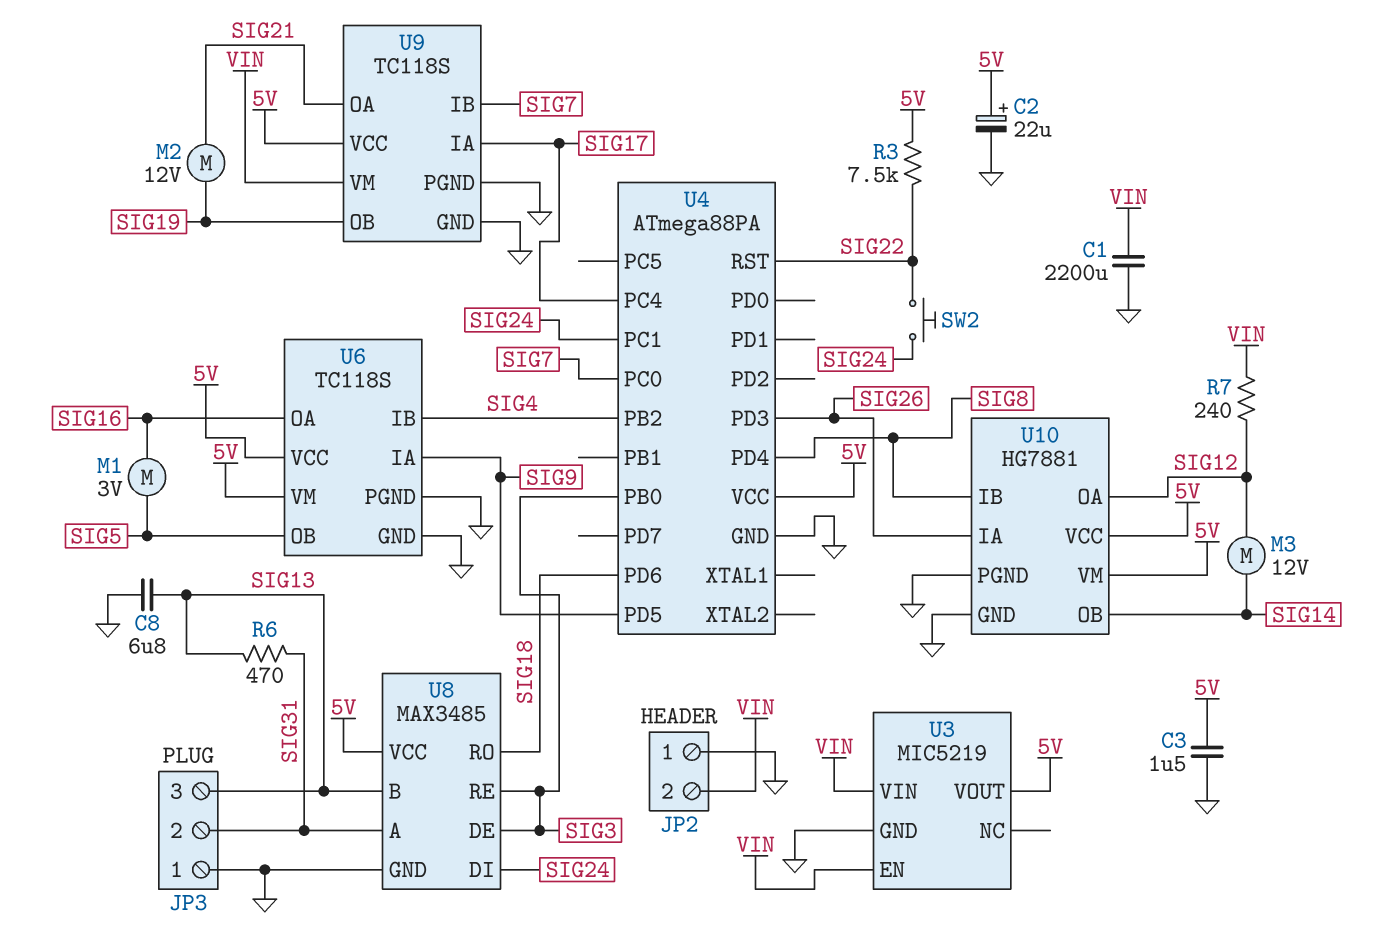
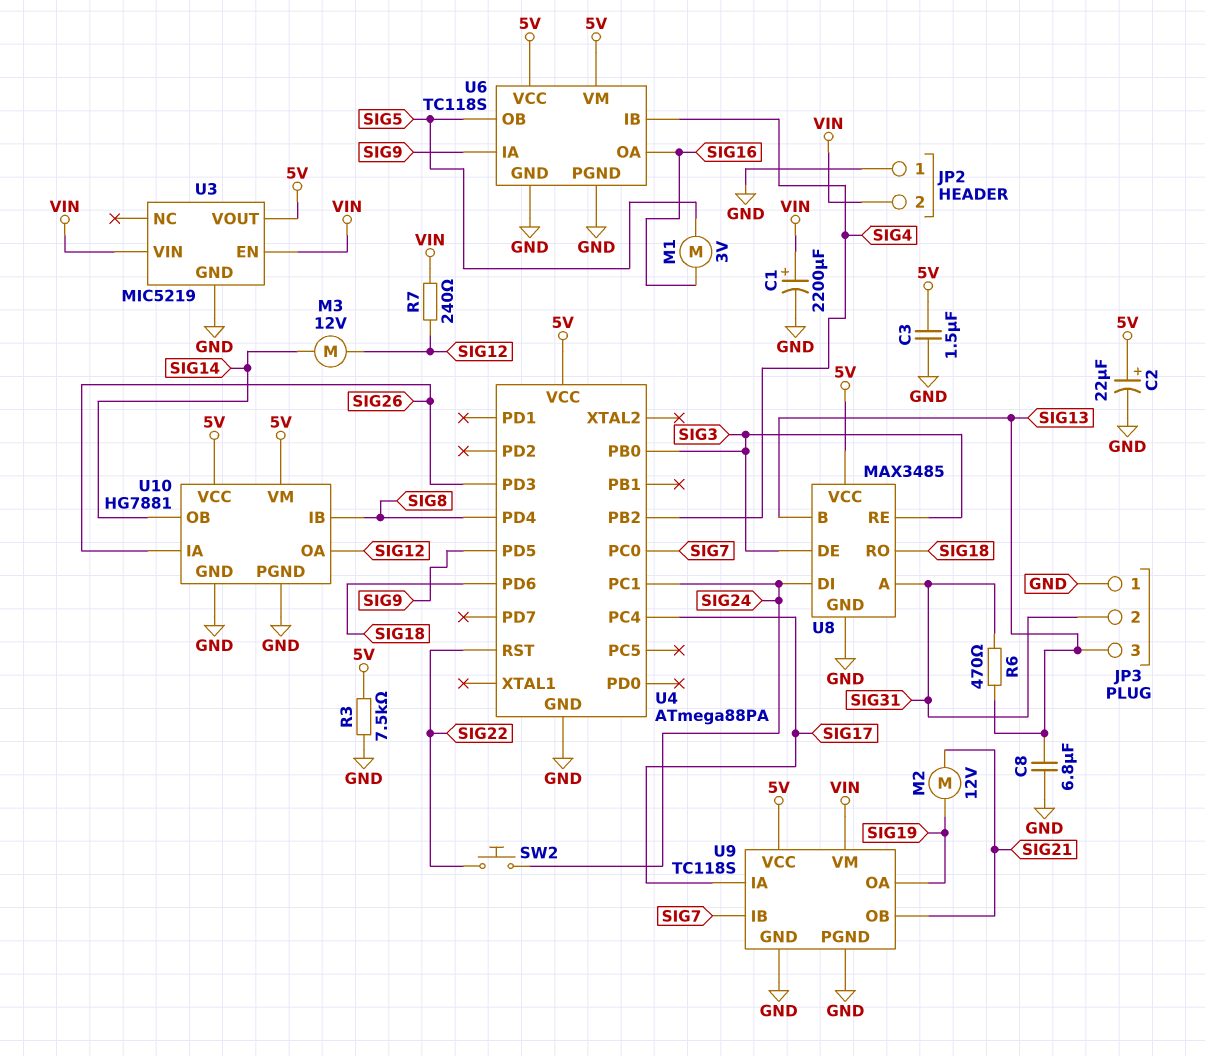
C1: 2200uF (GND, VIN) -> 2200uF (plus VIN, minus GND)
R3: 7.5k (5V, SIG22) -> 7.5k (5V, GND)
U9 pin OA: SIG21 -> SIG19
U9 pin OB: SIG19 -> SIG21

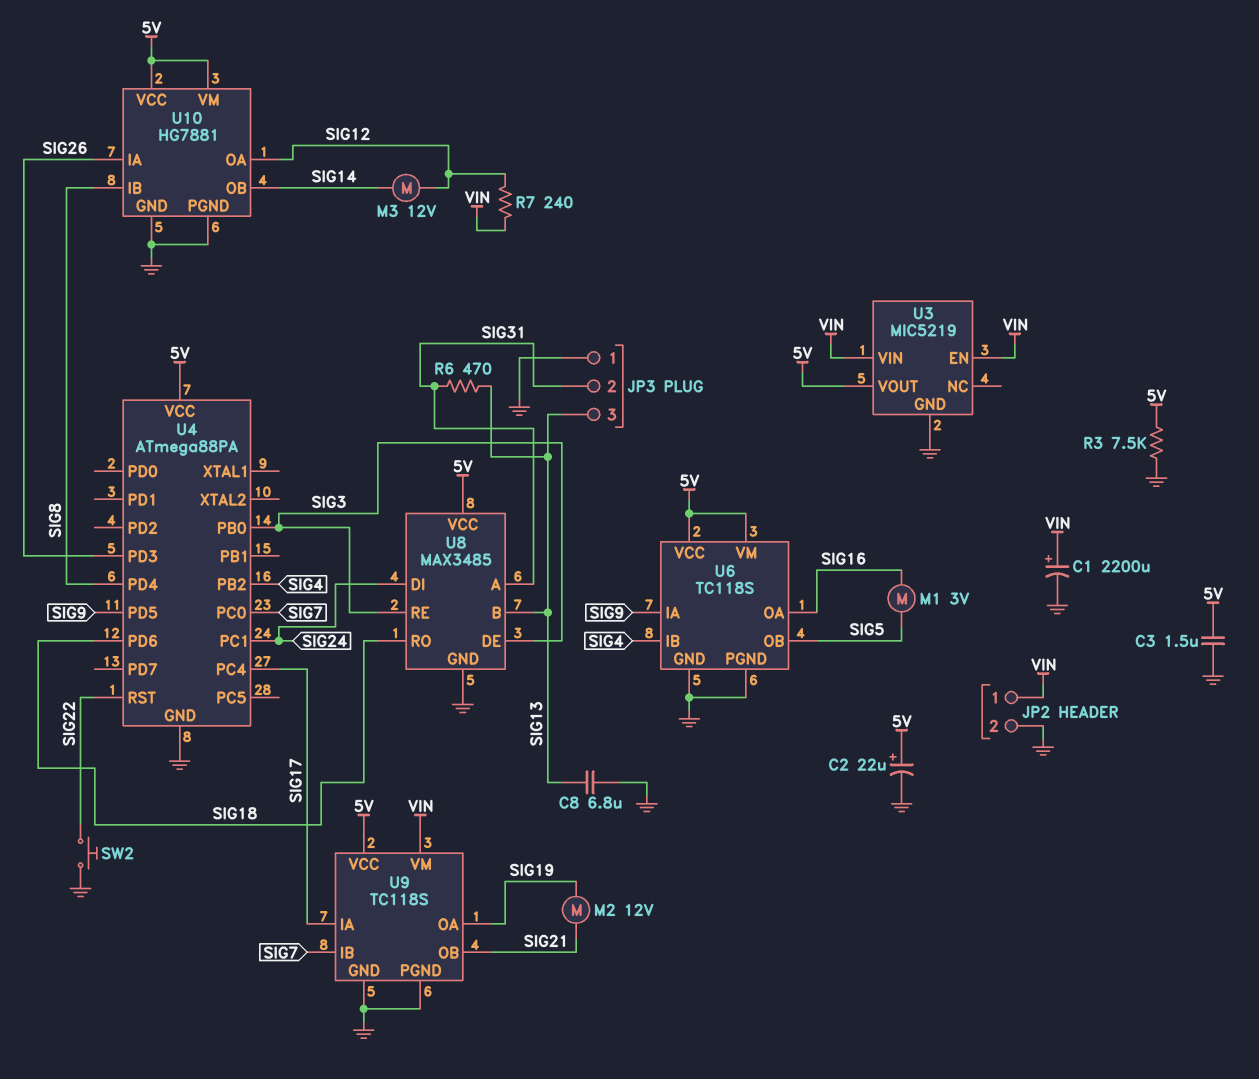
JP2 pin 1: GND -> VIN
JP2 pin 2: VIN -> GND
SW2: button (SIG22, SIG24) -> button (GND, SIG22)

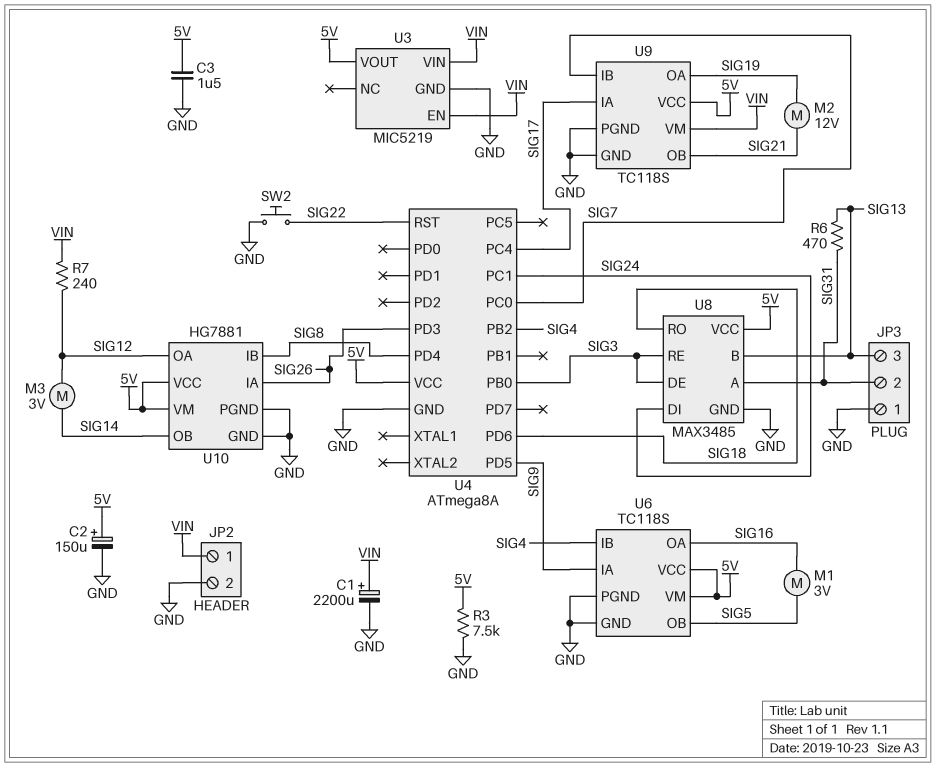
C2: 22uF (plus 5V, minus GND) -> 150uF (plus 5V, minus GND)
C8: 6.8uF (GND, SIG13) -> none
M3: motor 12V (SIG12, SIG14) -> motor 3V (SIG12, SIG14)
U4: ATmega88PA -> ATmega8A

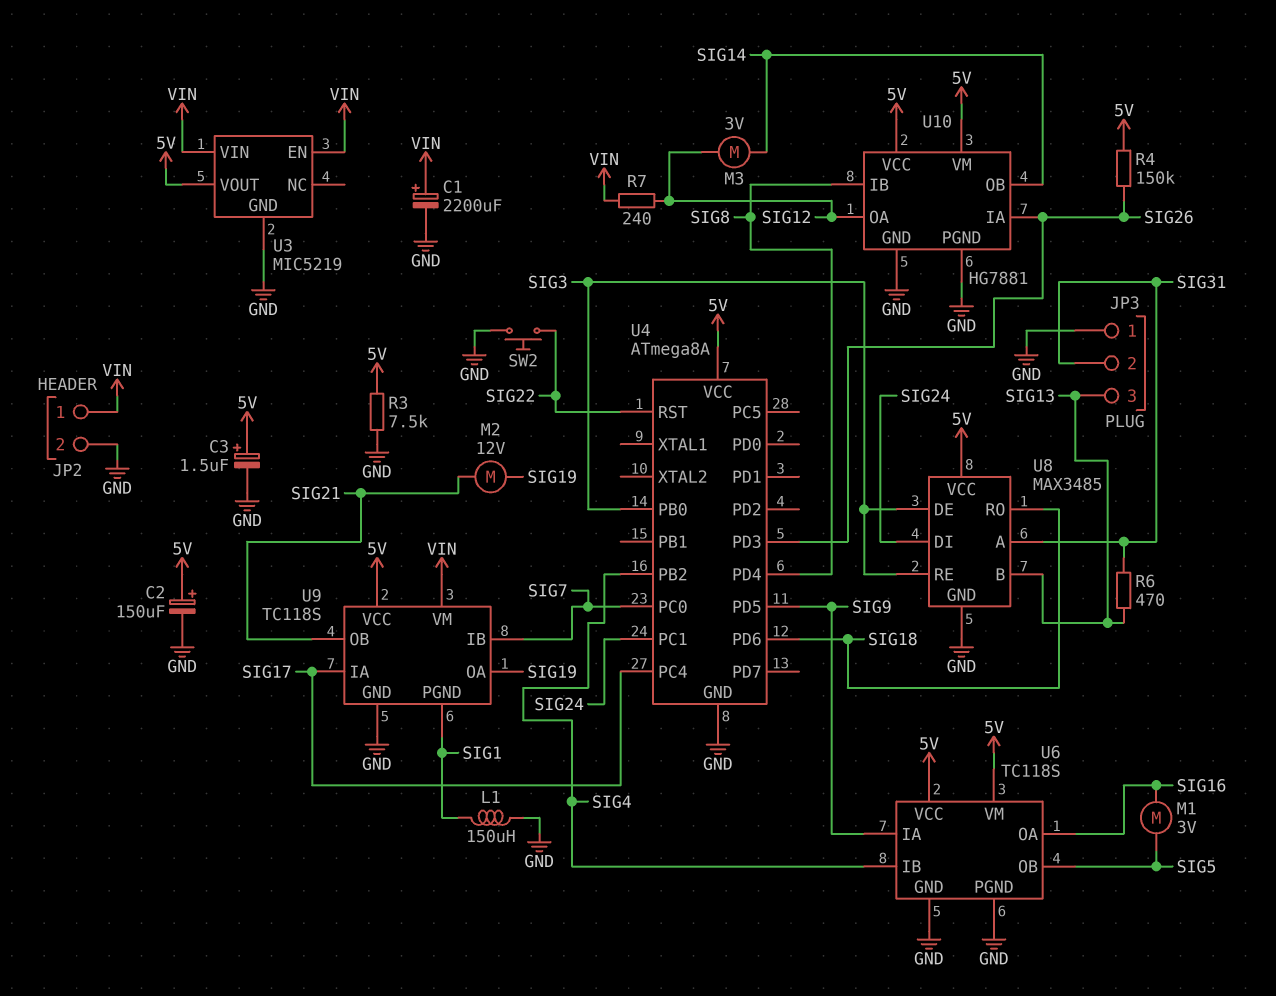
C3: 1.5uF (5V, GND) -> 1.5uF (plus 5V, minus GND)
L1: none -> 150uH (GND, SIG1)
R4: none -> 150k (5V, SIG26)
U9 pin PGND: GND -> SIG1

